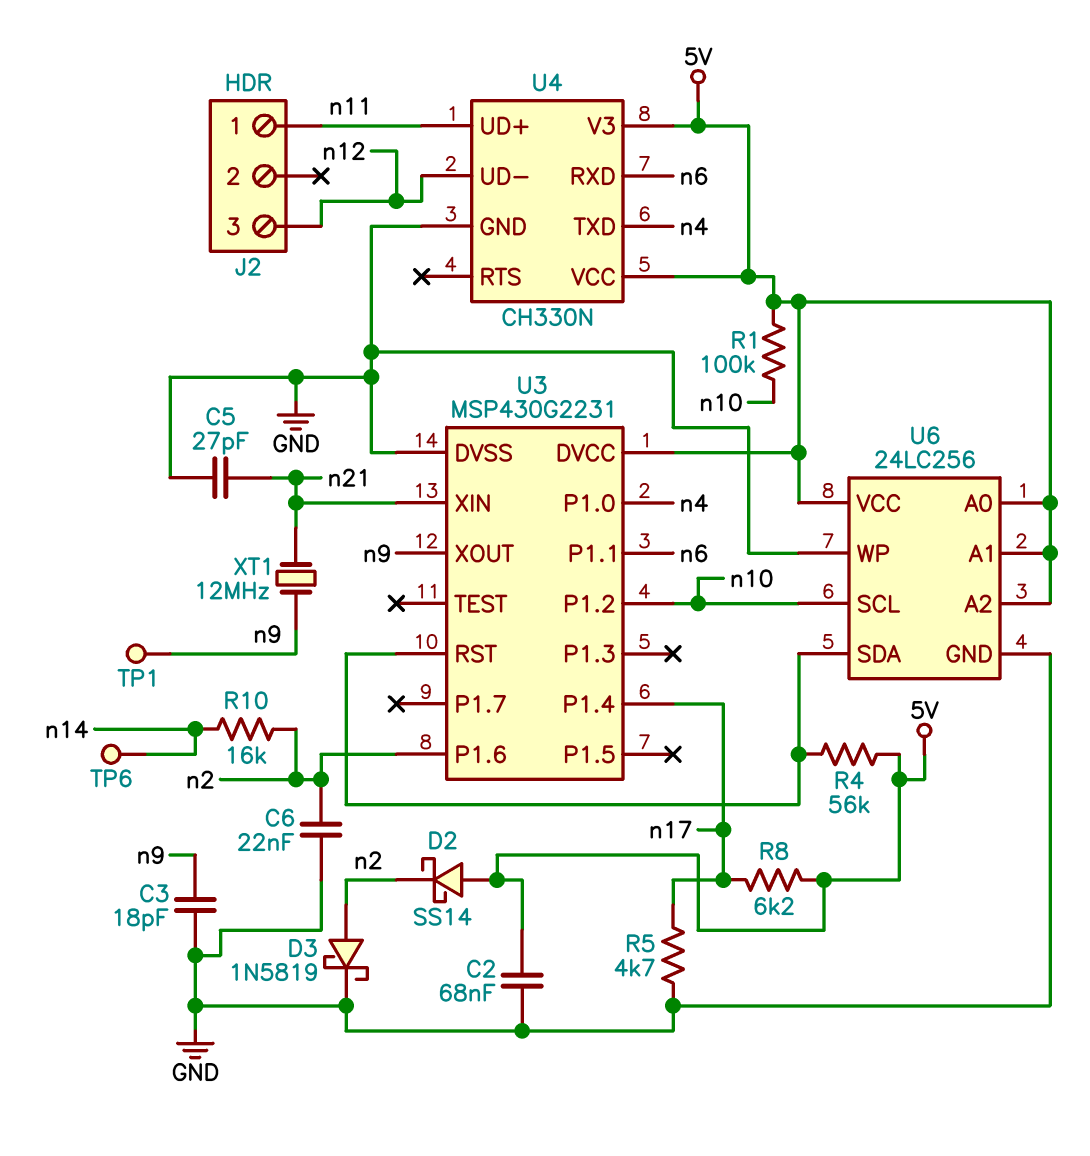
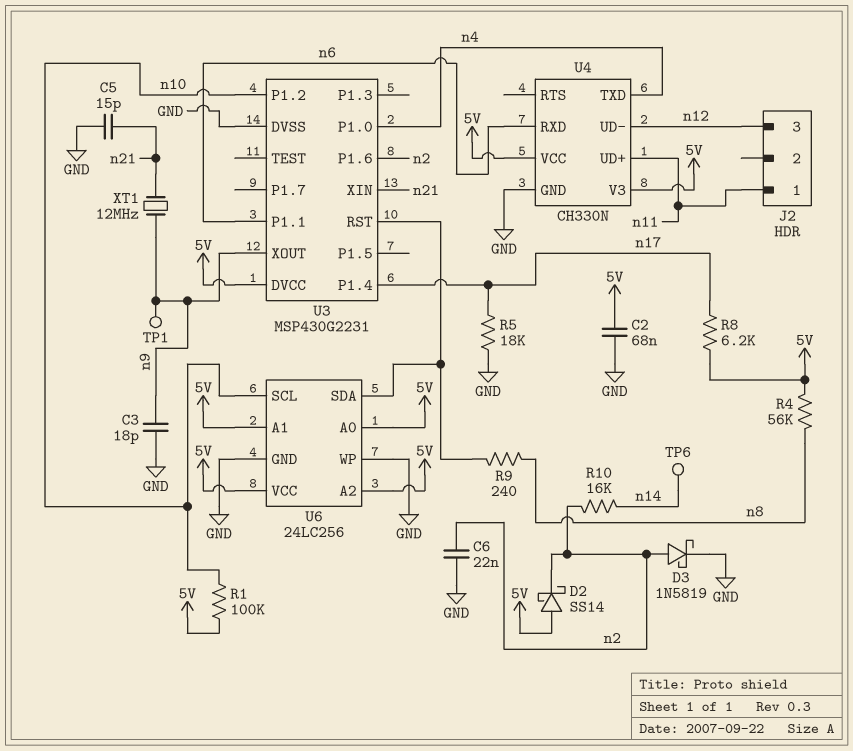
C5: 27pF (GND, n21) -> 15pF (GND, n21)
R4: 56k (5V, U3/RST) -> 56k (5V, n8)
R5: 4.7k (GND, n17) -> 18k (GND, n17)
R9: none -> 240 (U3/RST, n8)

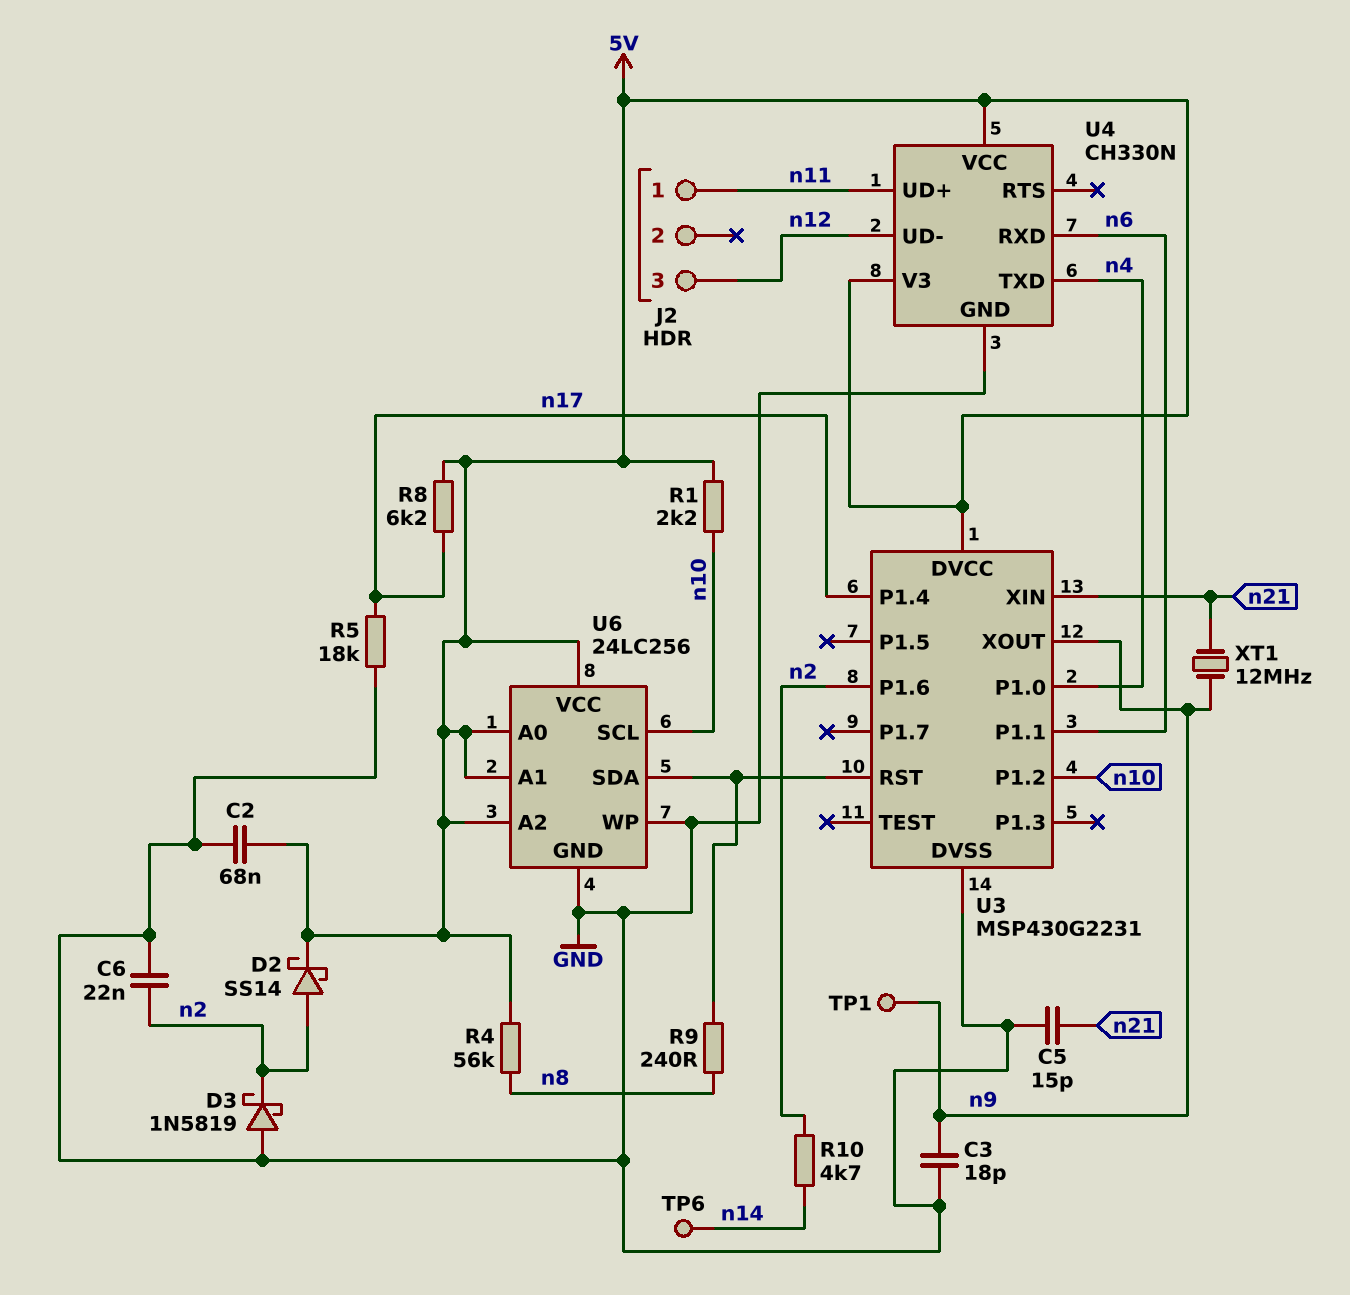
D2: schottky SS14 (A 5V, K n2) -> schottky SS14 (A n2, K 5V)
D3: schottky 1N5819 (A n2, K GND) -> schottky 1N5819 (A GND, K n2)
R1: 100k (5V, n10) -> 2.2k (5V, n10)
R10: 16k (n2, n14) -> 4.7k (n2, n14)

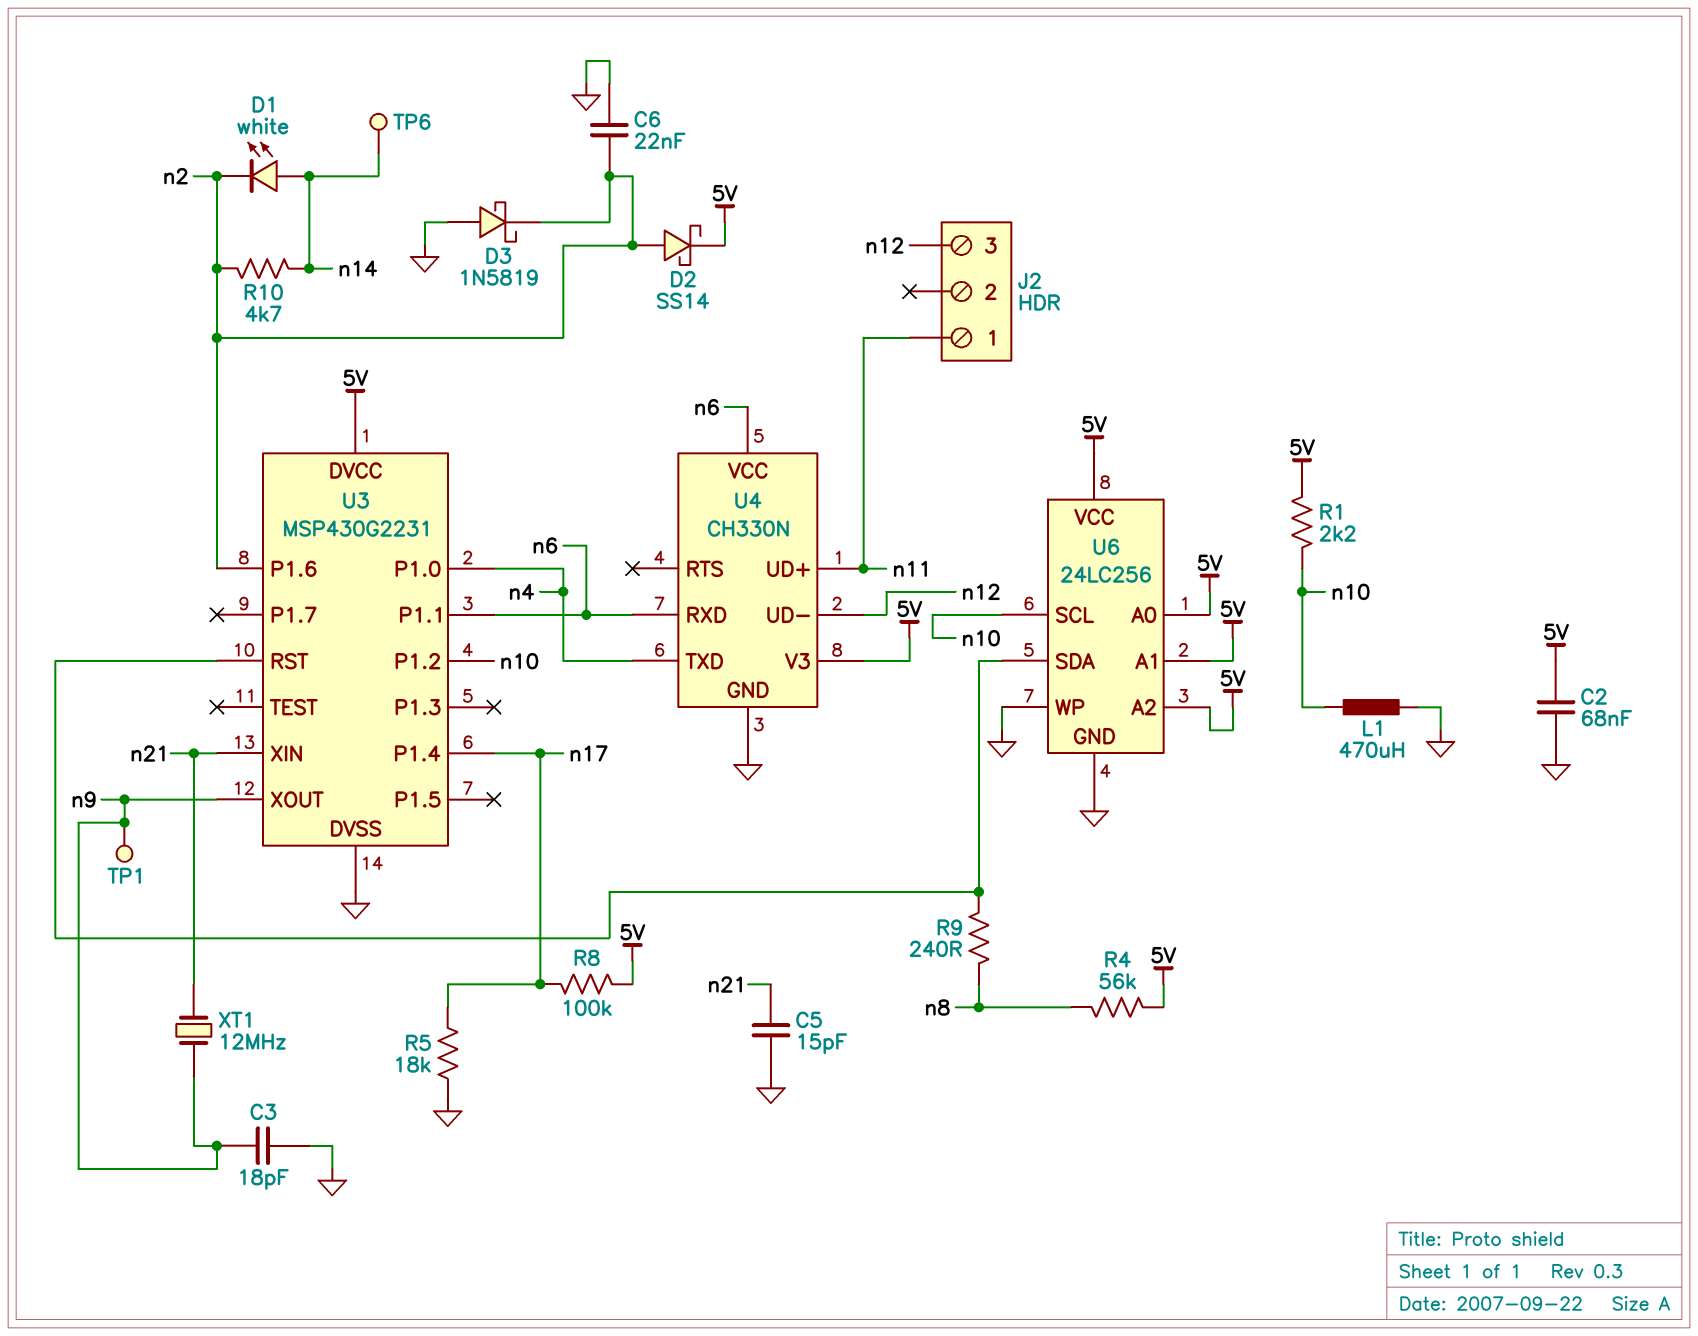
D1: none -> LED white (A n14, K n2)
L1: none -> 470uH (GND, n10)
R8: 6.2k (5V, n17) -> 100k (5V, n17)
U4 pin VCC: 5V -> n6

